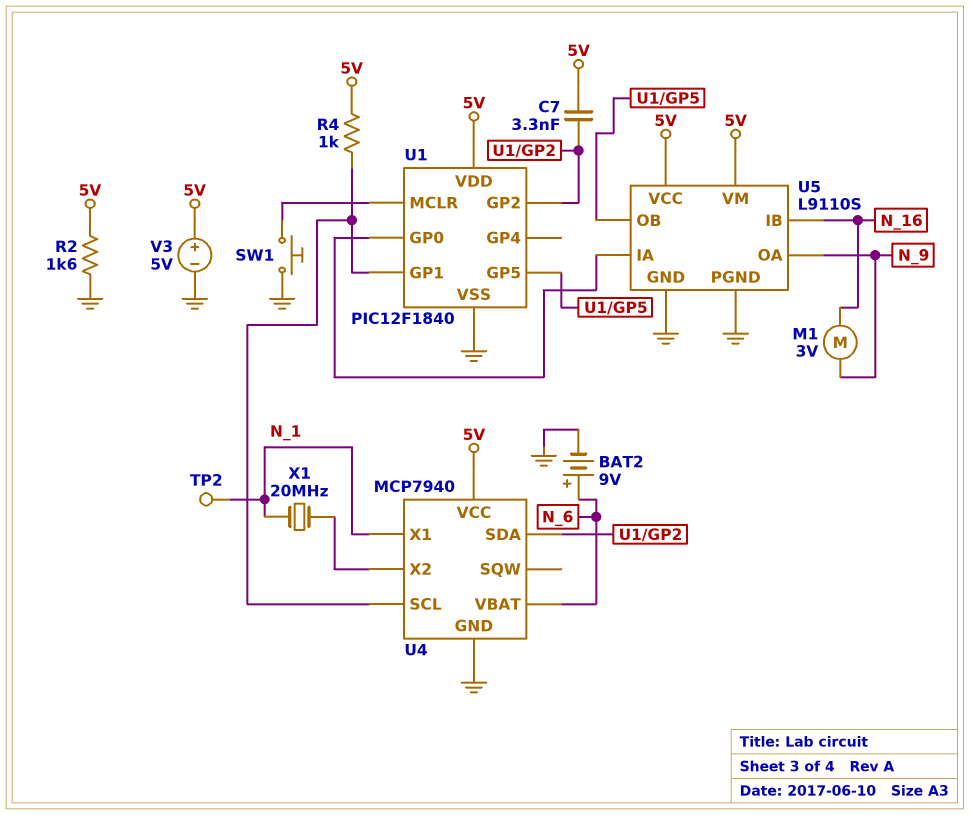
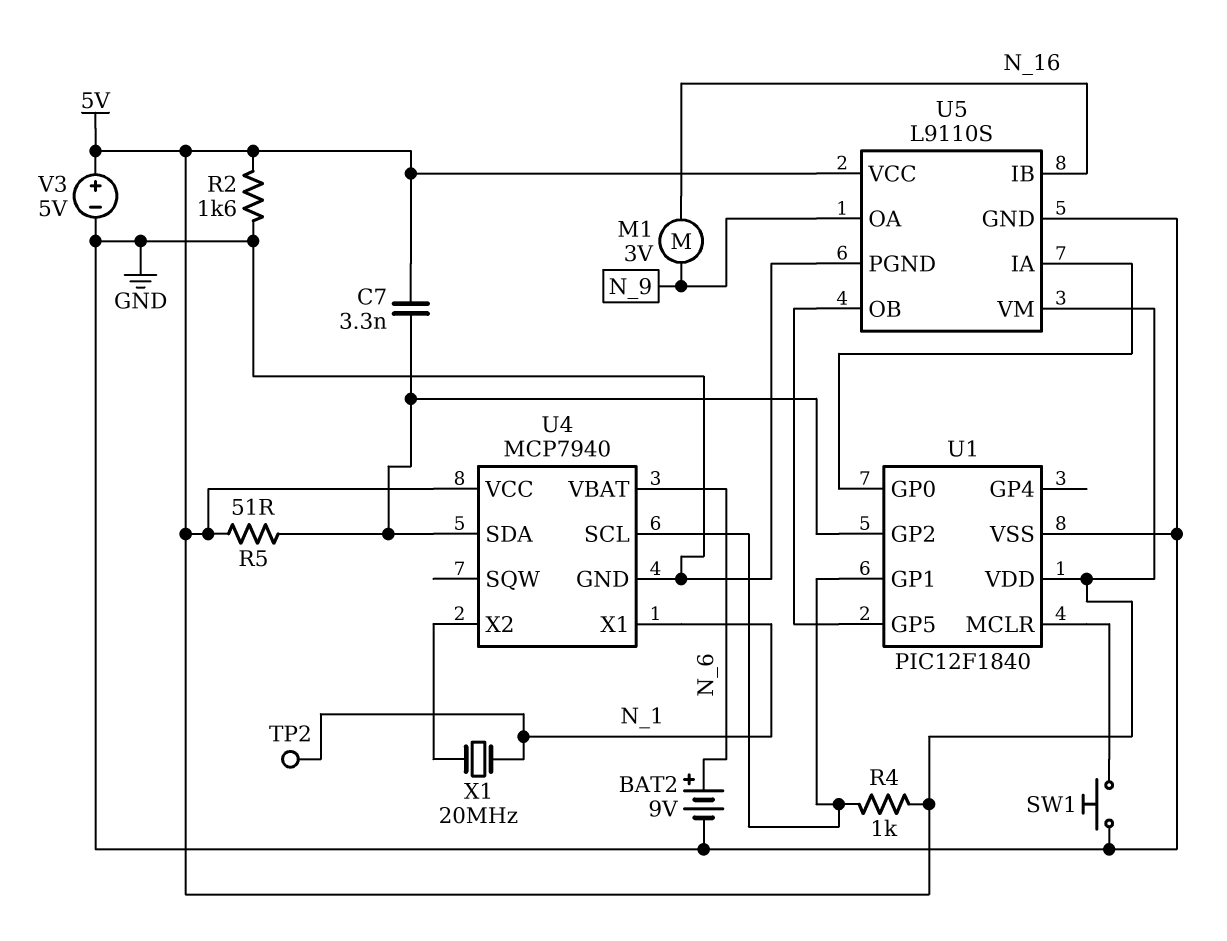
R5: none -> 51 (5V, U1/GP2)

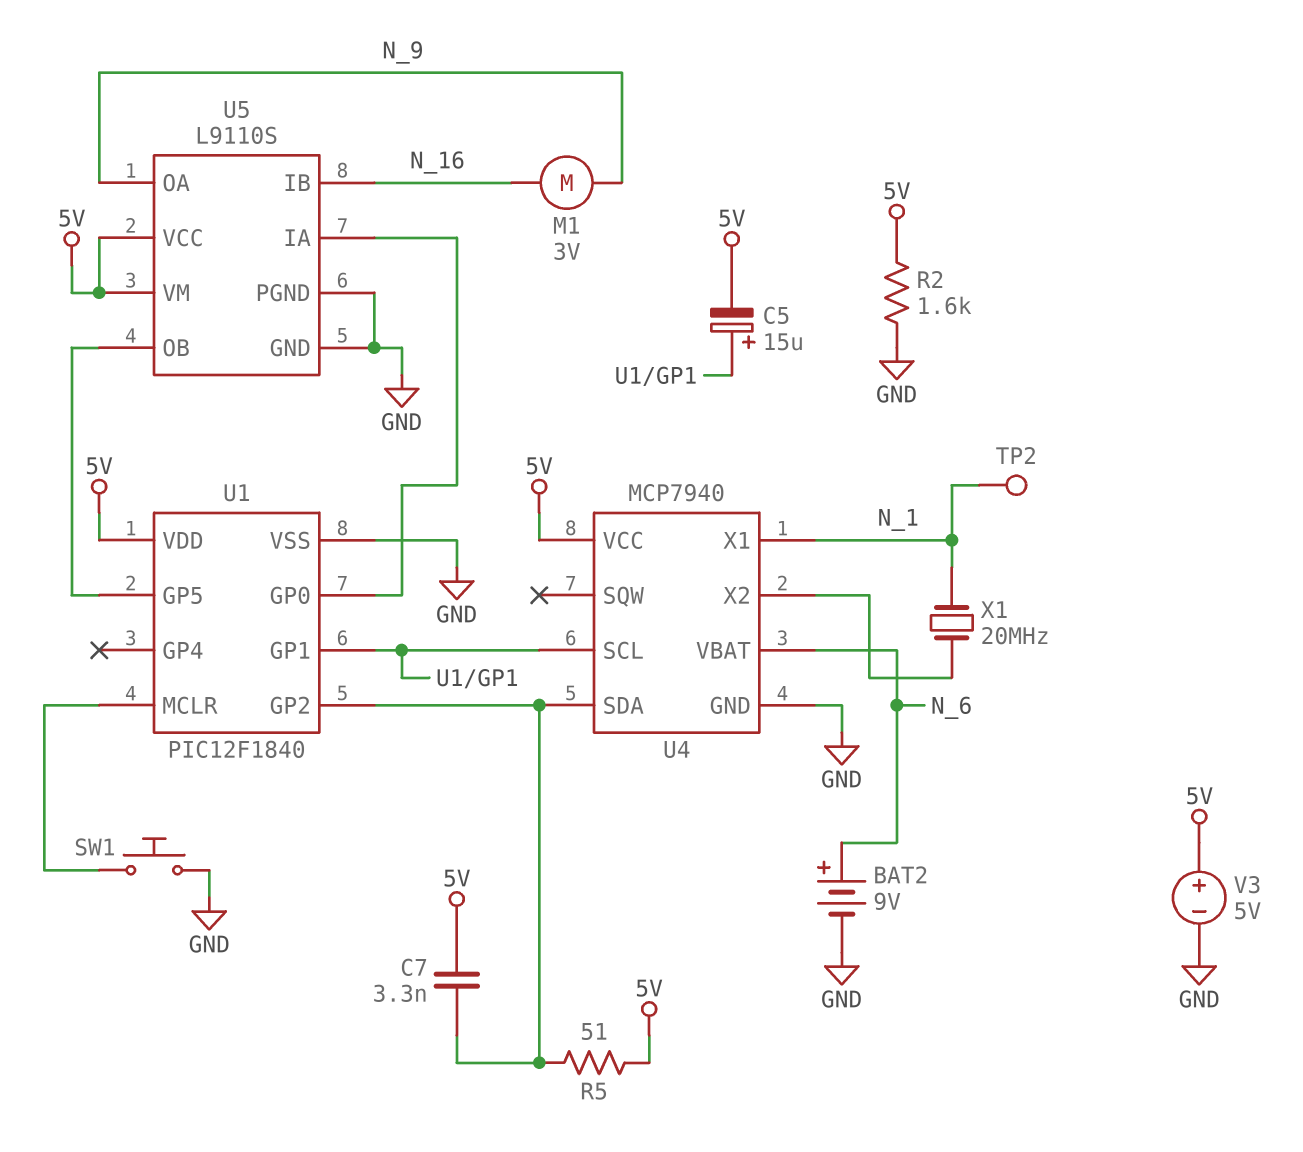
C5: none -> 15uF (plus U1/GP1, minus 5V)
R4: 1k (5V, U1/GP1) -> none

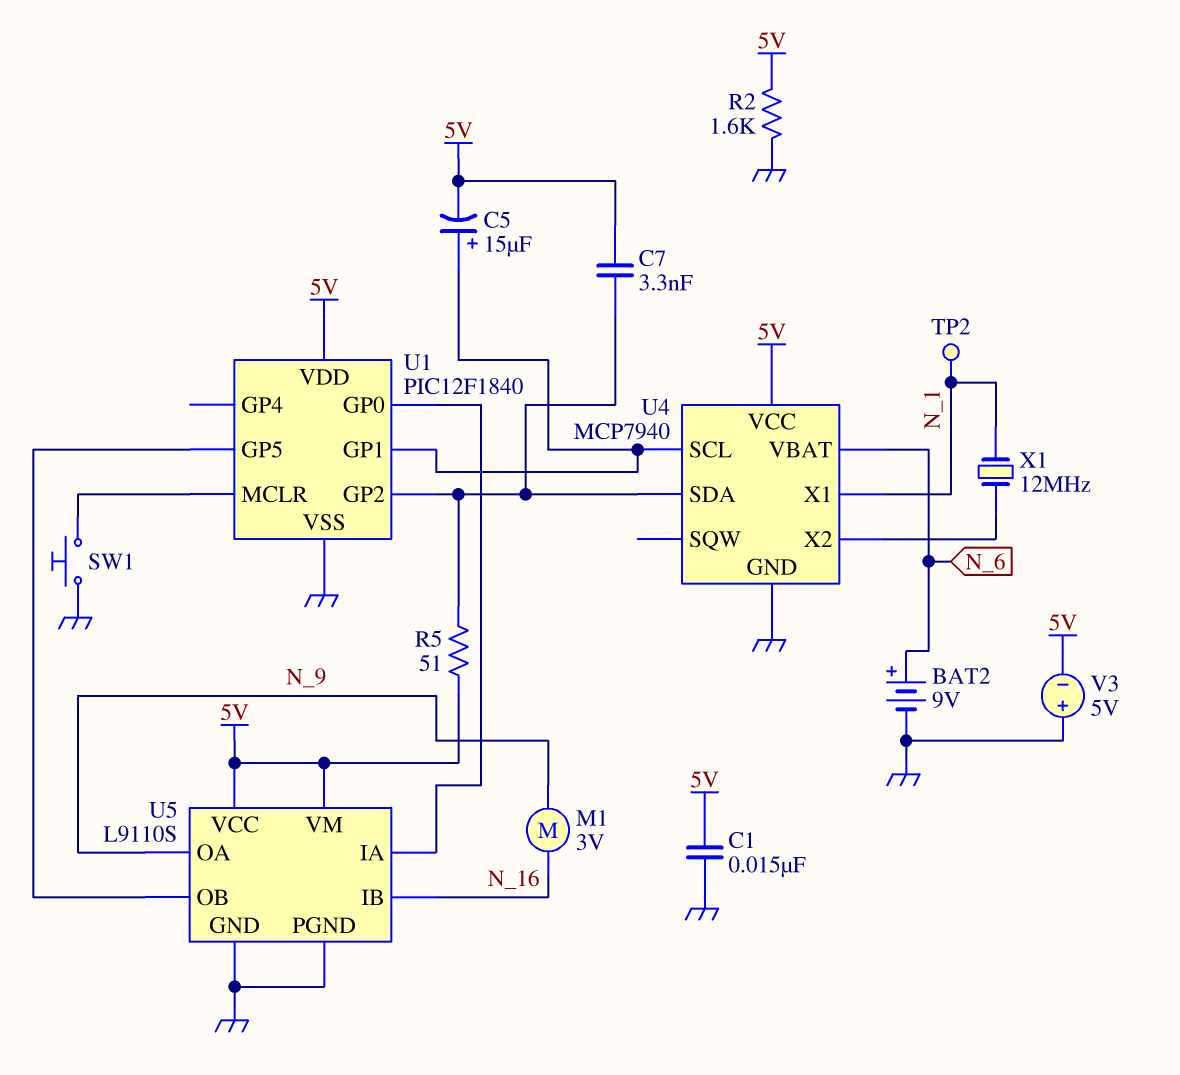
C1: none -> 15nF (5V, GND)
V3: 5V (plus 5V, minus GND) -> 5V (plus GND, minus 5V)
X1: 20MHz (N_1, U4/X2) -> 12MHz (N_1, U4/X2)

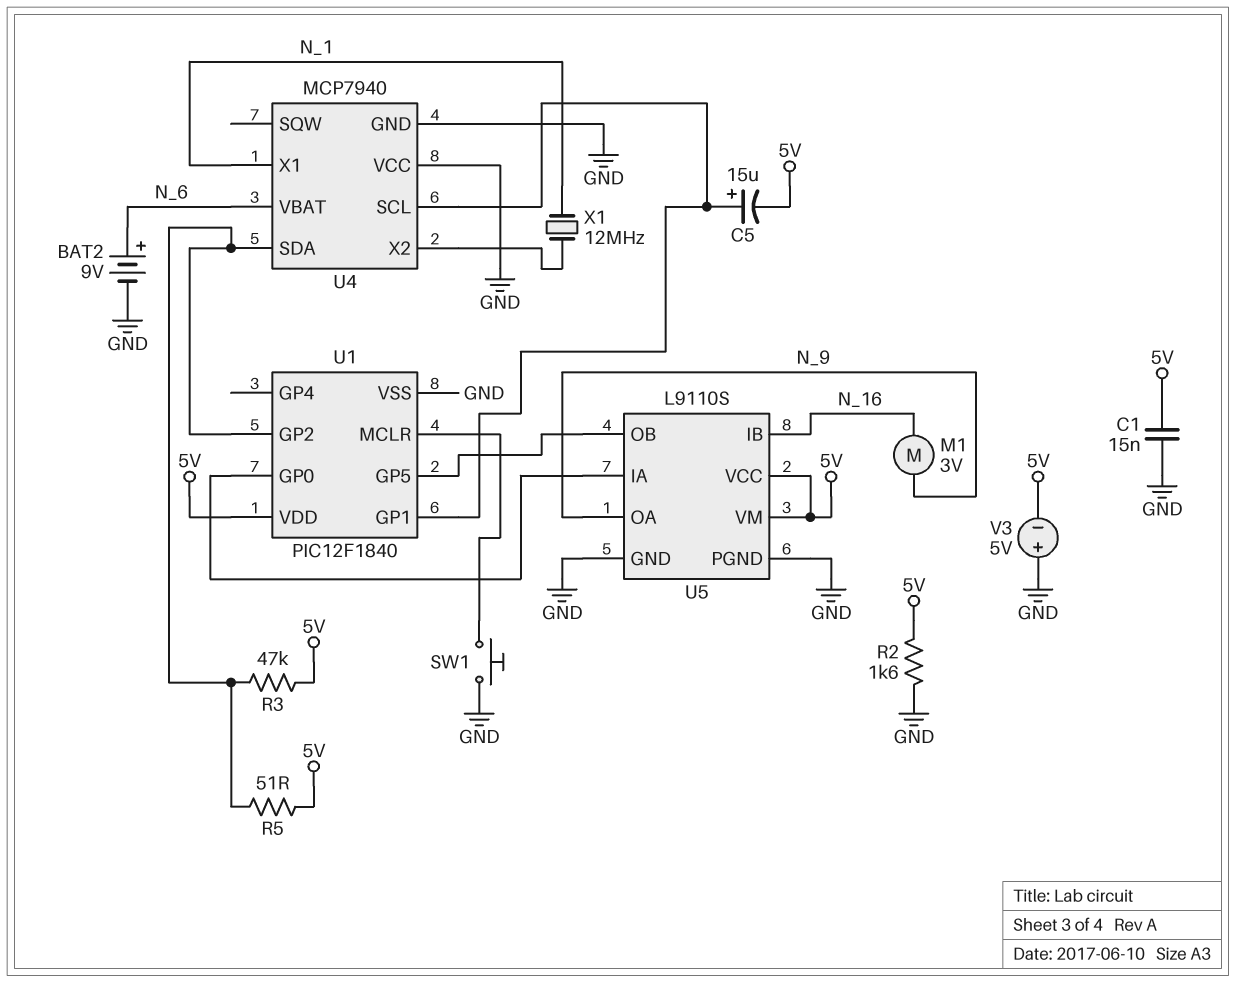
C7: 3.3nF (5V, U1/GP2) -> none
R3: none -> 47k (5V, U1/GP2)
TP2: test point (N_1) -> none
U4 pin VCC: 5V -> GND

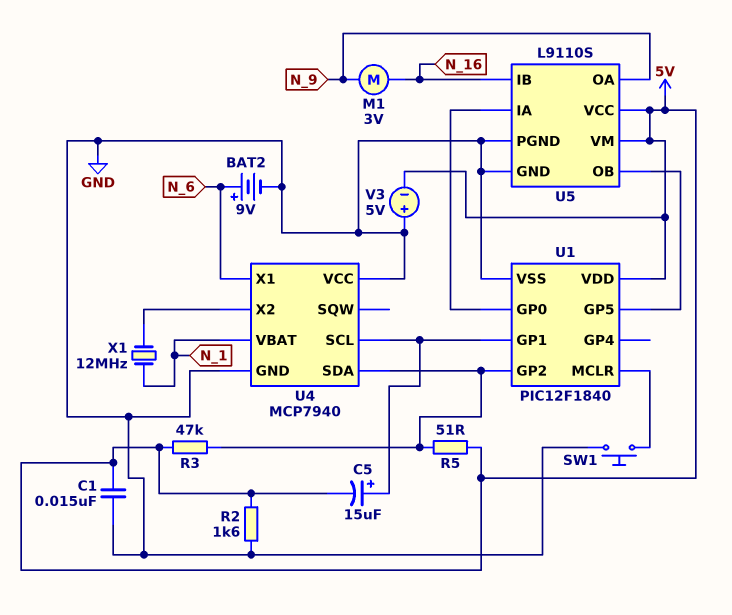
U4 pin VBAT: N_6 -> N_1
U4 pin X1: N_1 -> N_6

